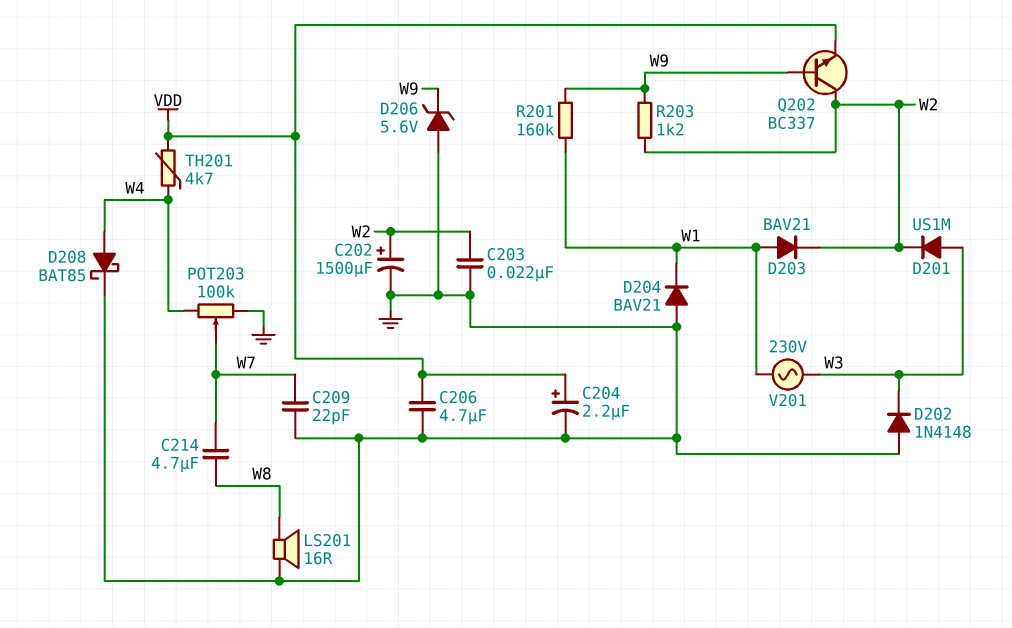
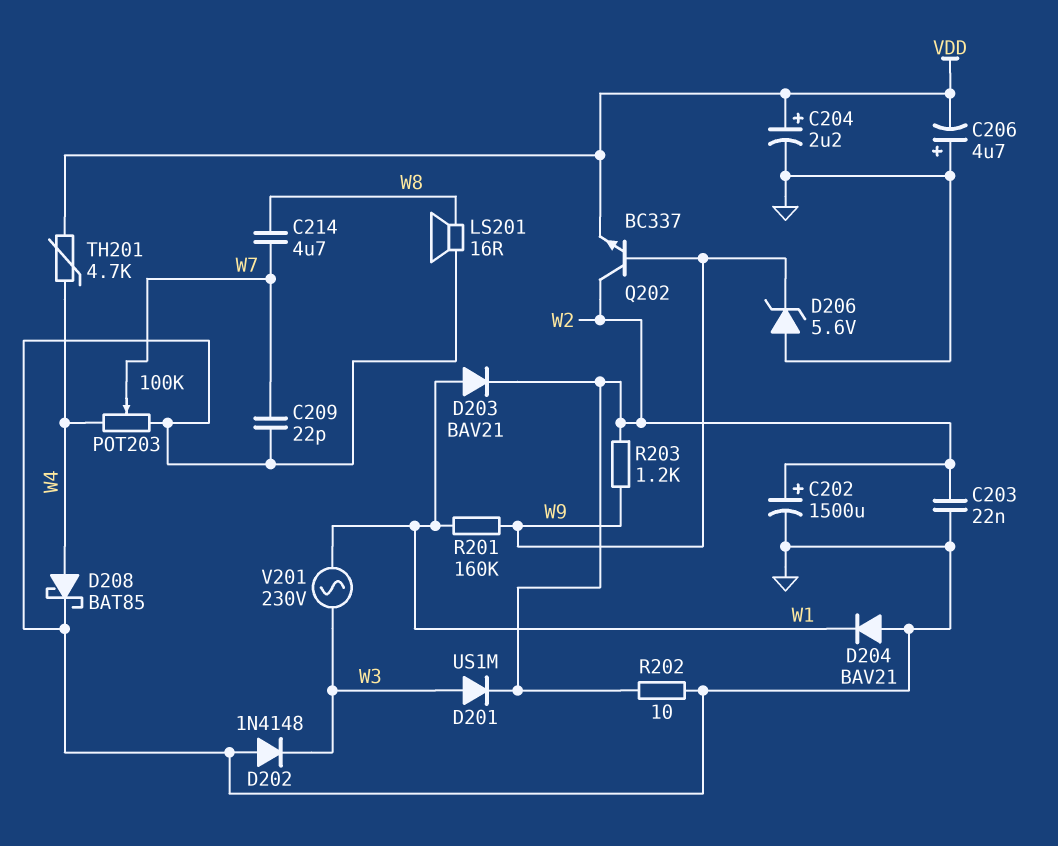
C206: 4.7uF (GND, VDD) -> 4.7uF (plus GND, minus VDD)
R202: none -> 10 (GND, W2)

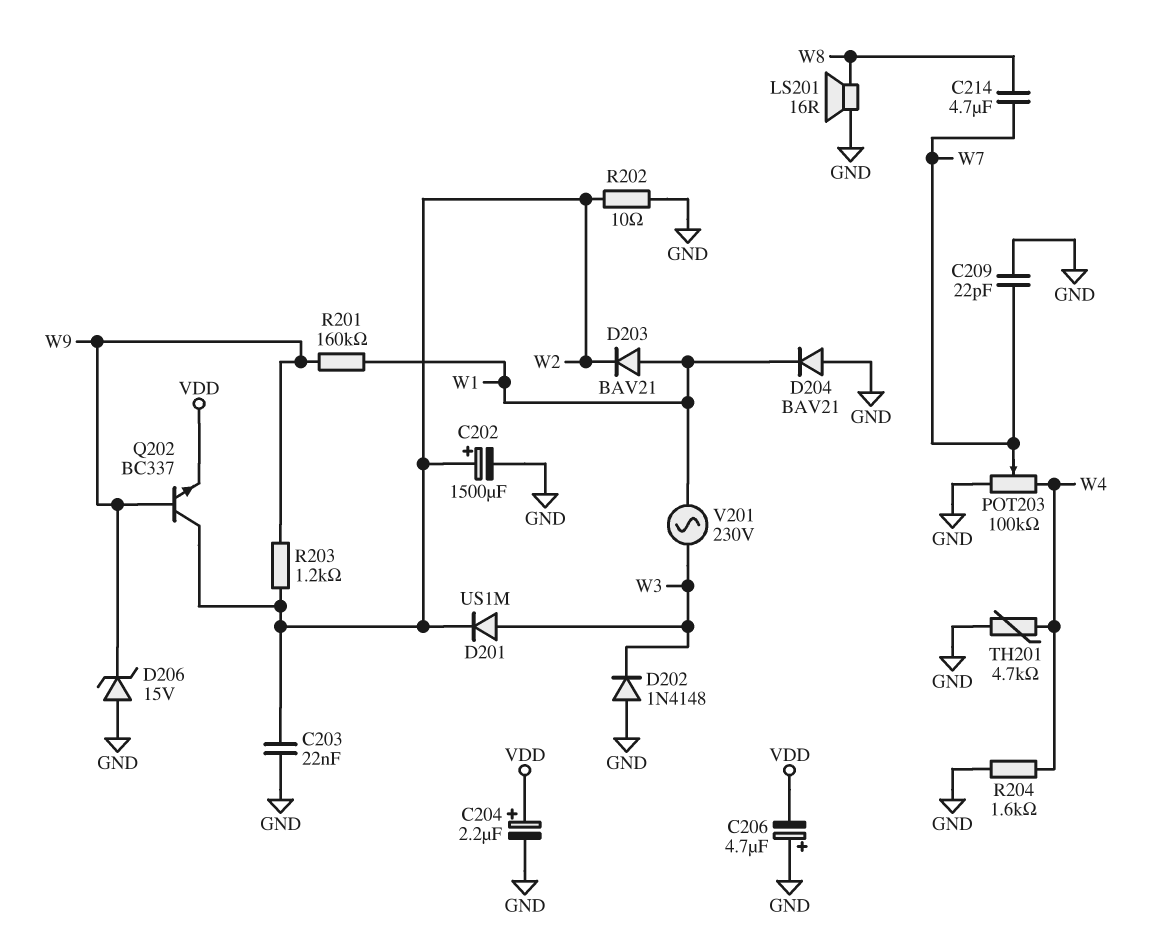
D206: zener 5.6V (A GND, K W9) -> zener 15V (A GND, K W9)
D208: schottky BAT85 (A W4, K GND) -> none
R204: none -> 1.6k (GND, W4)
TH201: 4.7k (VDD, W4) -> 4.7k (GND, W4)

